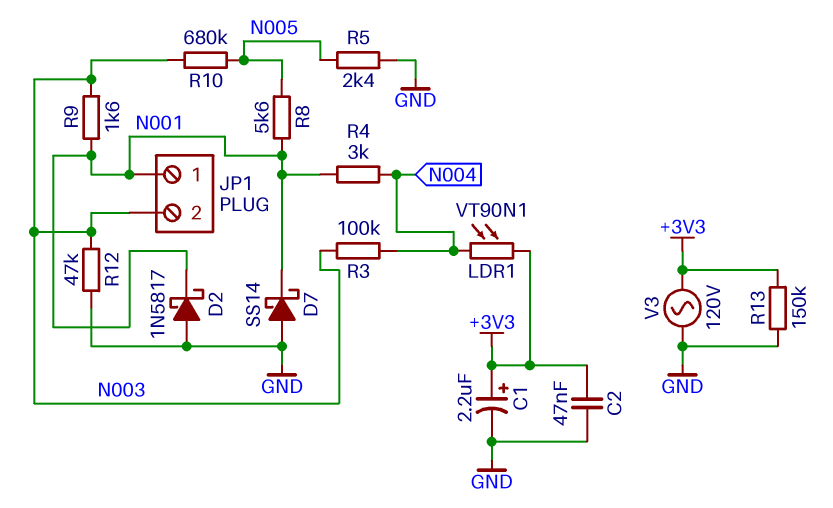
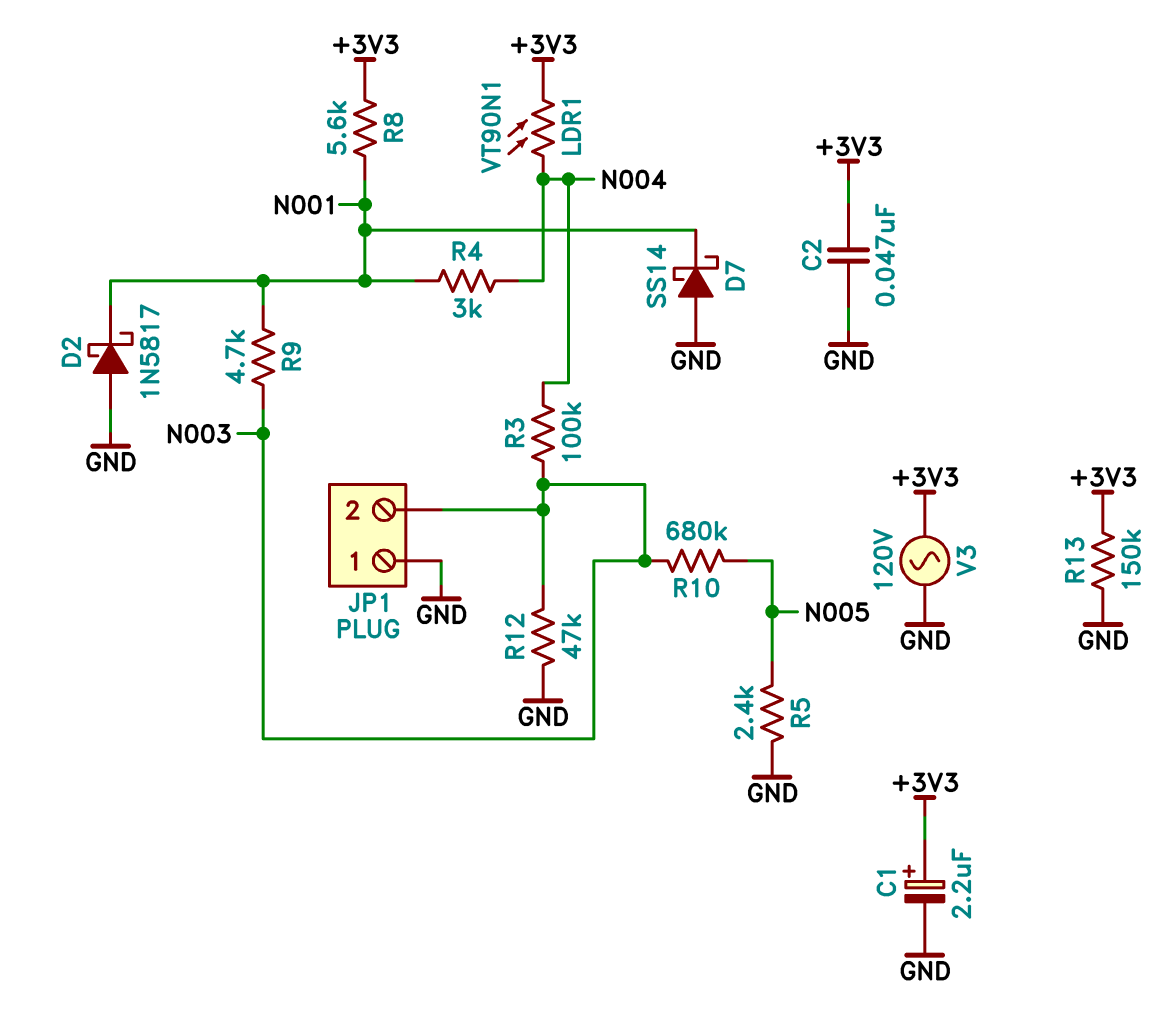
JP1 pin 1: N001 -> GND
R8: 5.6k (N001, N005) -> 5.6k (+3V3, N001)
R9: 1.6k (N001, N003) -> 4.7k (N001, N003)

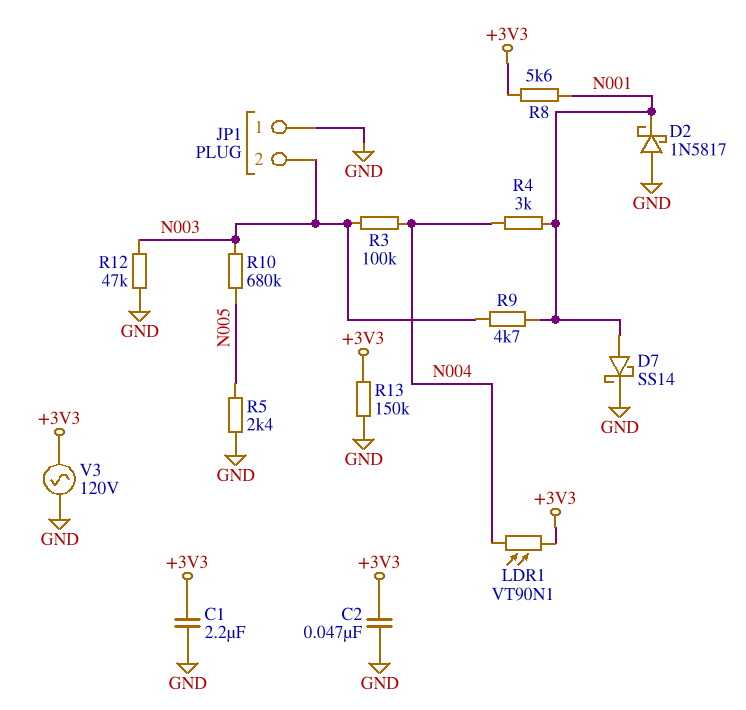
C1: 2.2uF (plus +3V3, minus GND) -> 2.2uF (+3V3, GND)
D7: schottky SS14 (A GND, K N001) -> schottky SS14 (A N001, K GND)

